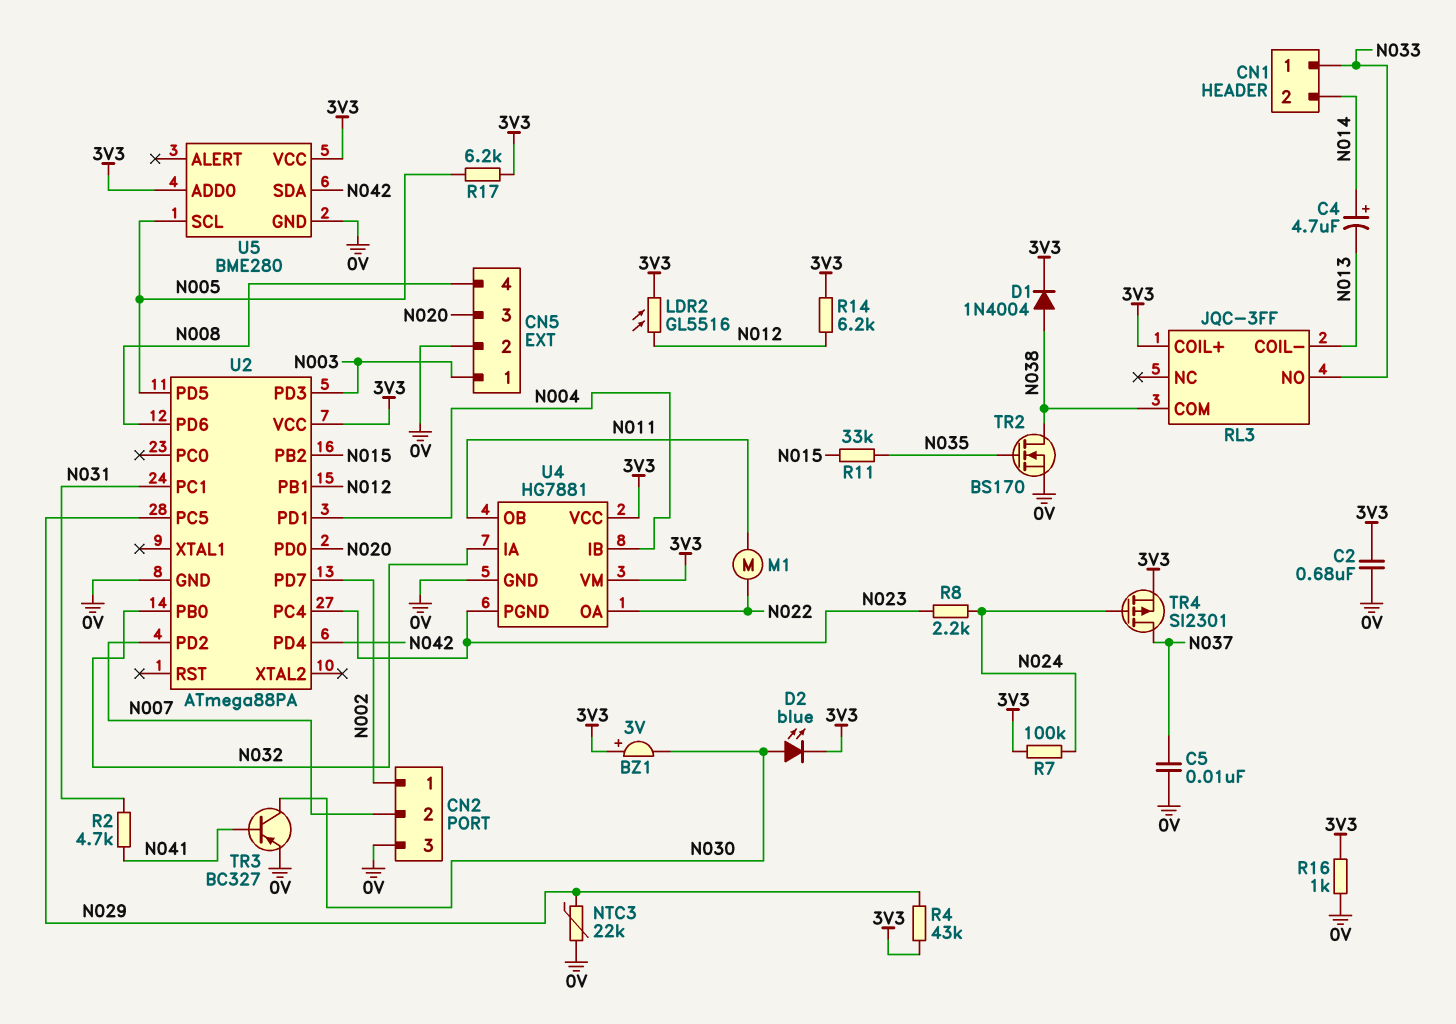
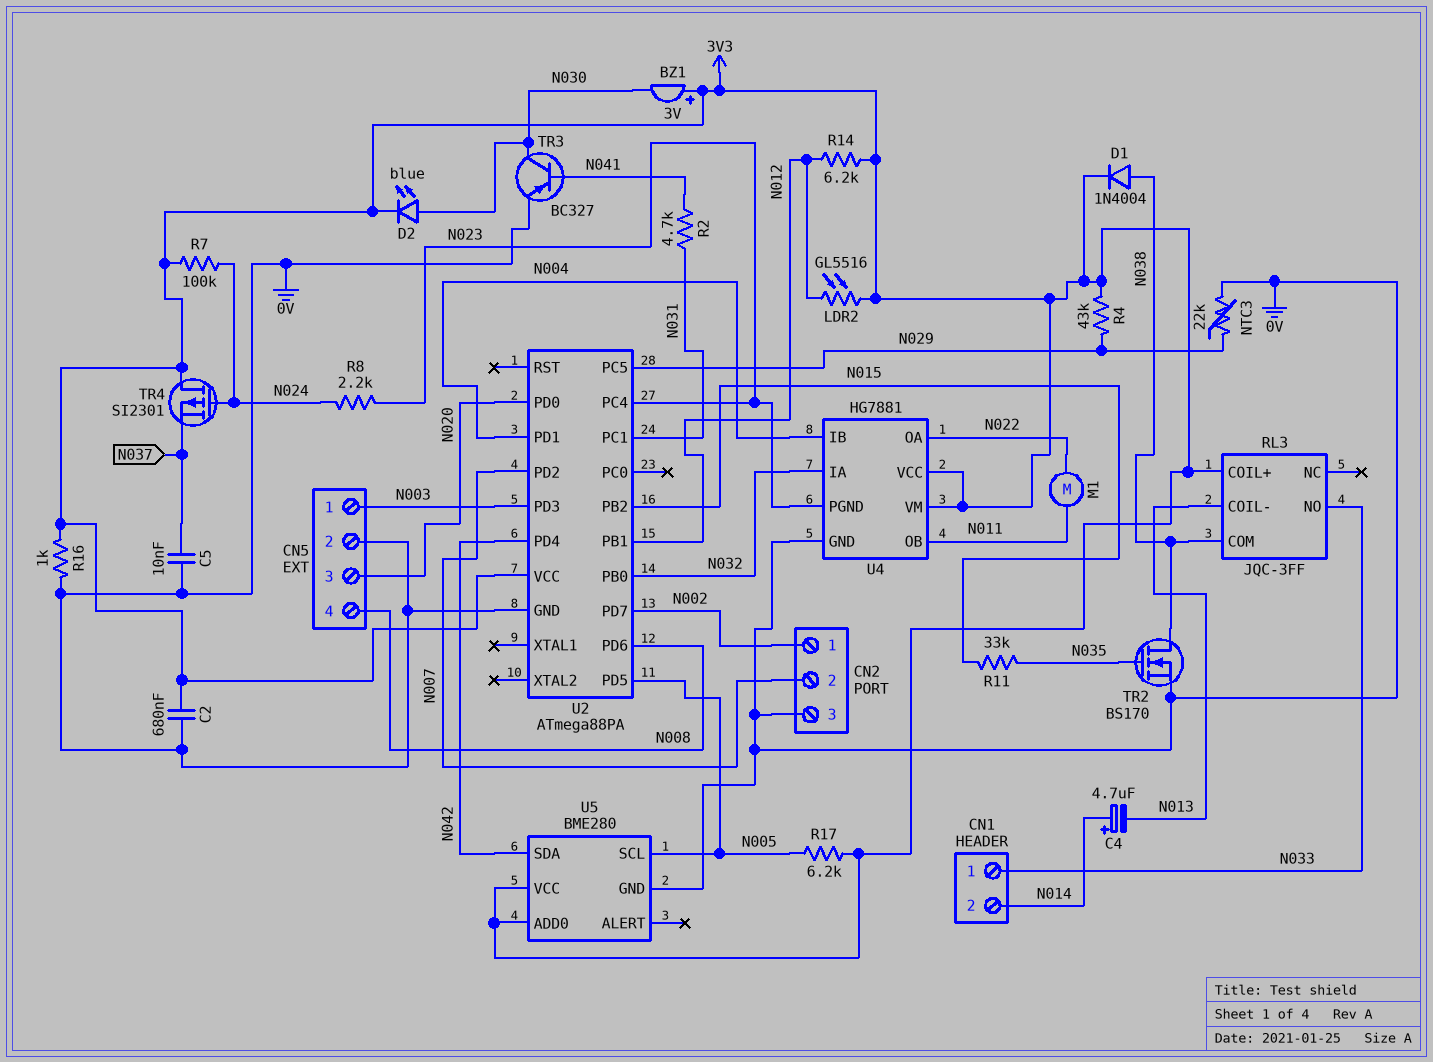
TR4: PMOS SI2301 (G N024, D N037, S 3V3) -> PMOS SI2301 (G N024, D 3V3, S N037)

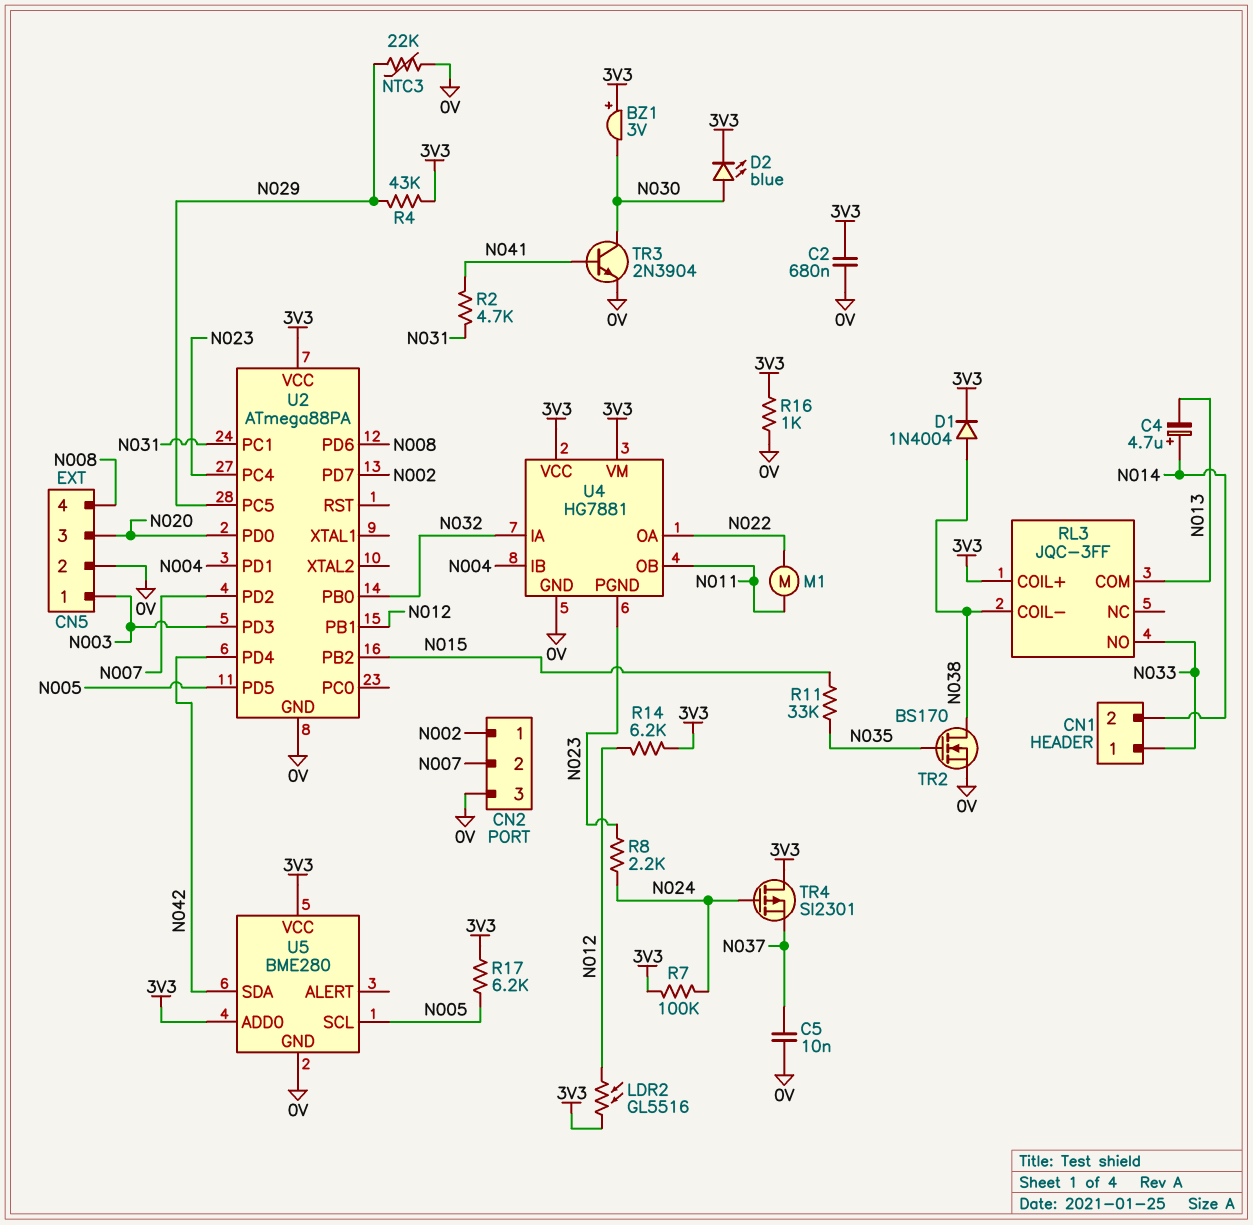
RL3 pin COIL-: N013 -> N038
RL3 pin COM: N038 -> N013
TR3: PNP BC327 (B N041, C N030, E 0V) -> NPN 2N3904 (B N041, C N030, E 0V)

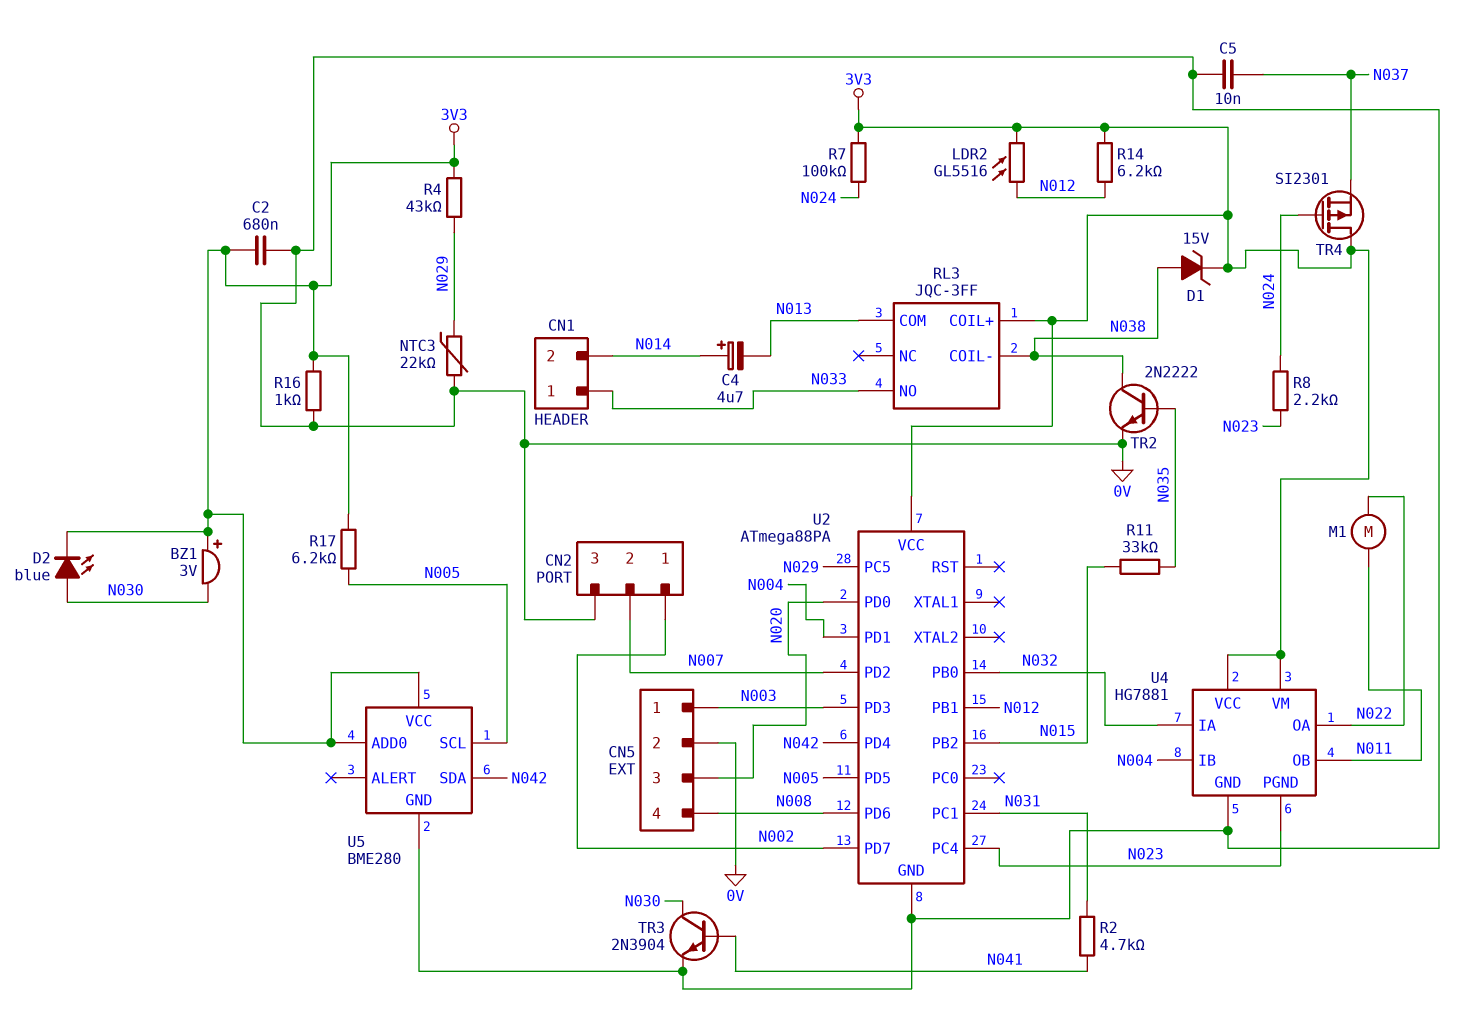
D1: diode 1N4004 (A N038, K 3V3) -> zener 15V (A N038, K 3V3)
TR2: NMOS BS170 (G N035, D N038, S 0V) -> NPN 2N2222 (B N035, C N038, E 0V)

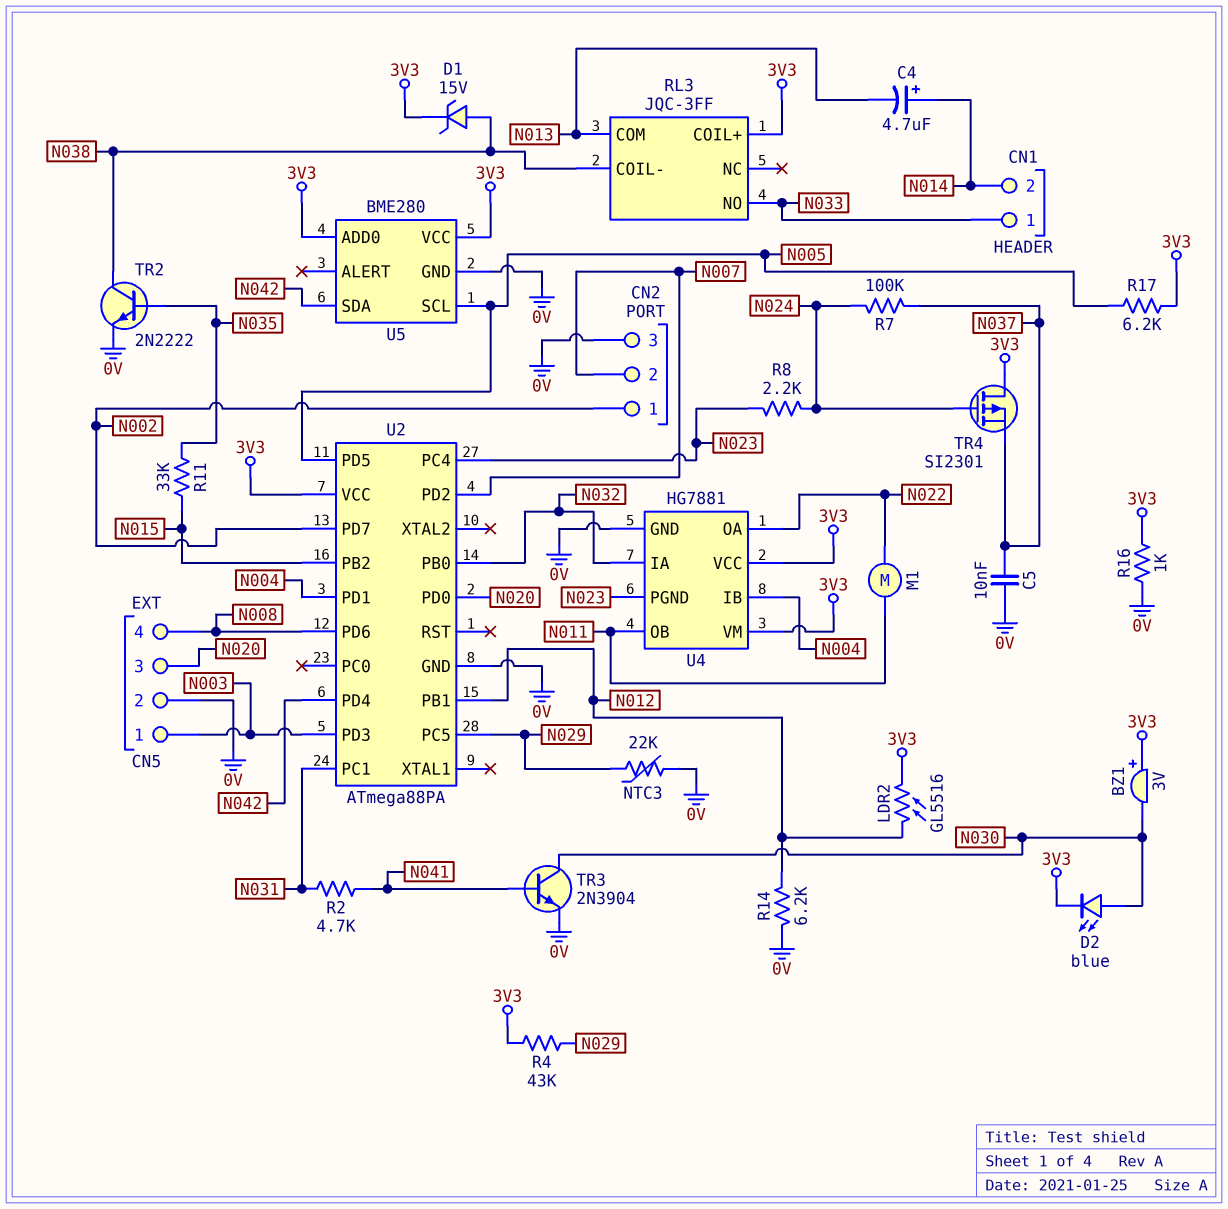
C2: 680nF (0V, 3V3) -> none
R7: 100k (3V3, N024) -> 100k (N024, N037)
R14: 6.2k (3V3, N012) -> 6.2k (0V, N012)

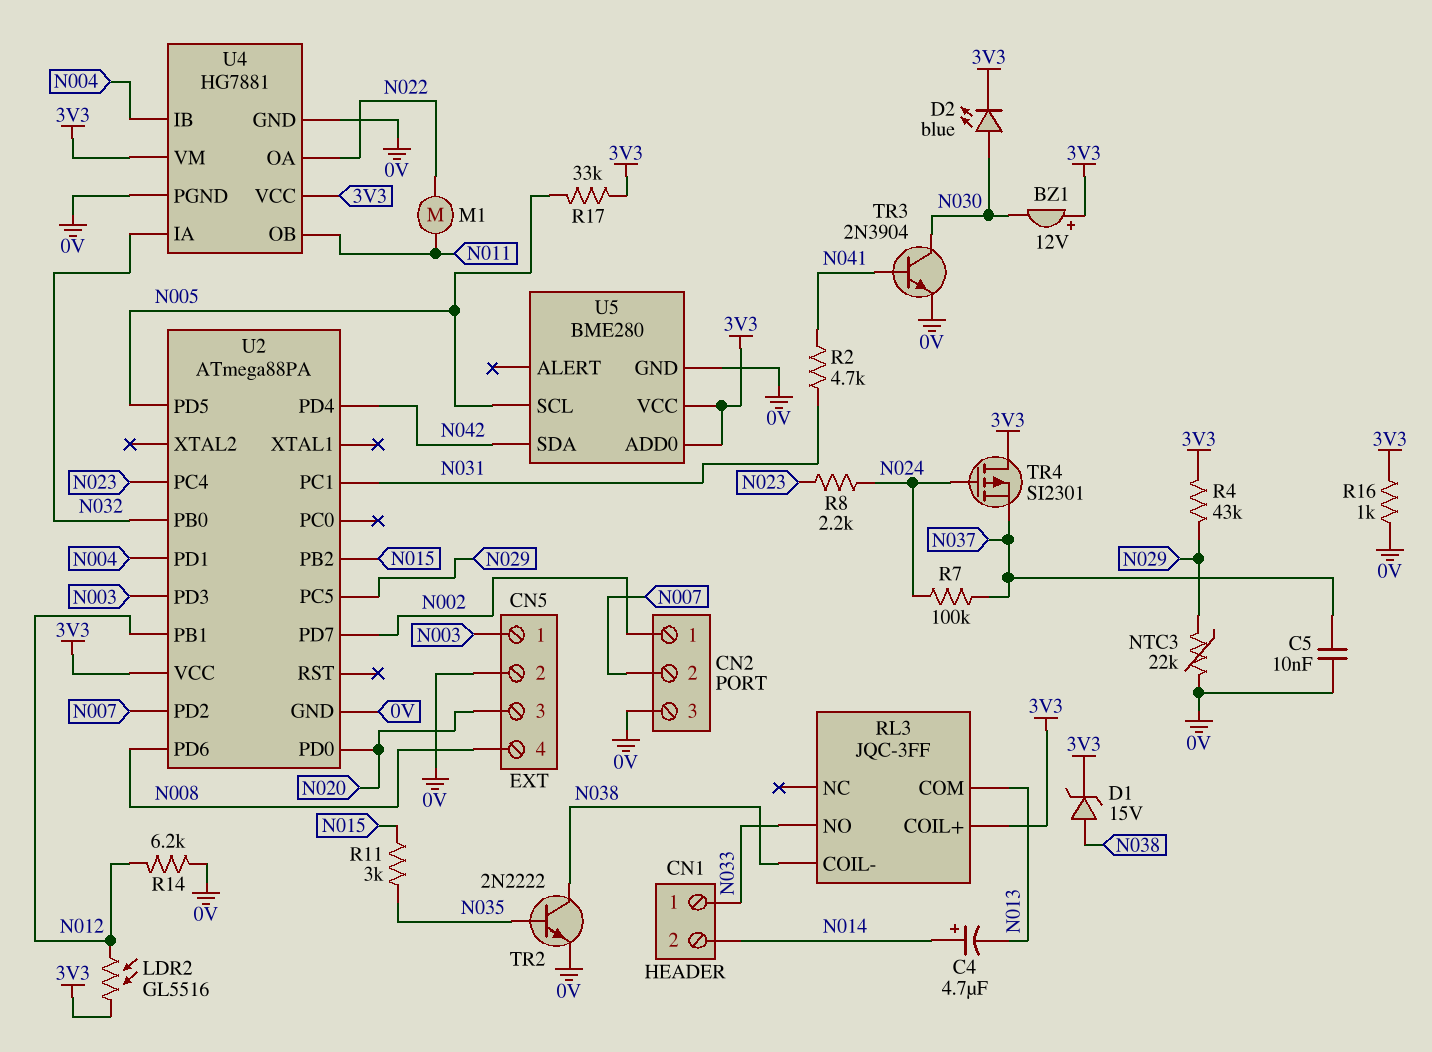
BZ1: buzzer 3V (plus 3V3, minus N030) -> buzzer 12V (plus 3V3, minus N030)
R11: 33k (N015, N035) -> 3k (N015, N035)
R17: 6.2k (3V3, N005) -> 33k (3V3, N005)
U4 pin PGND: N023 -> 0V

